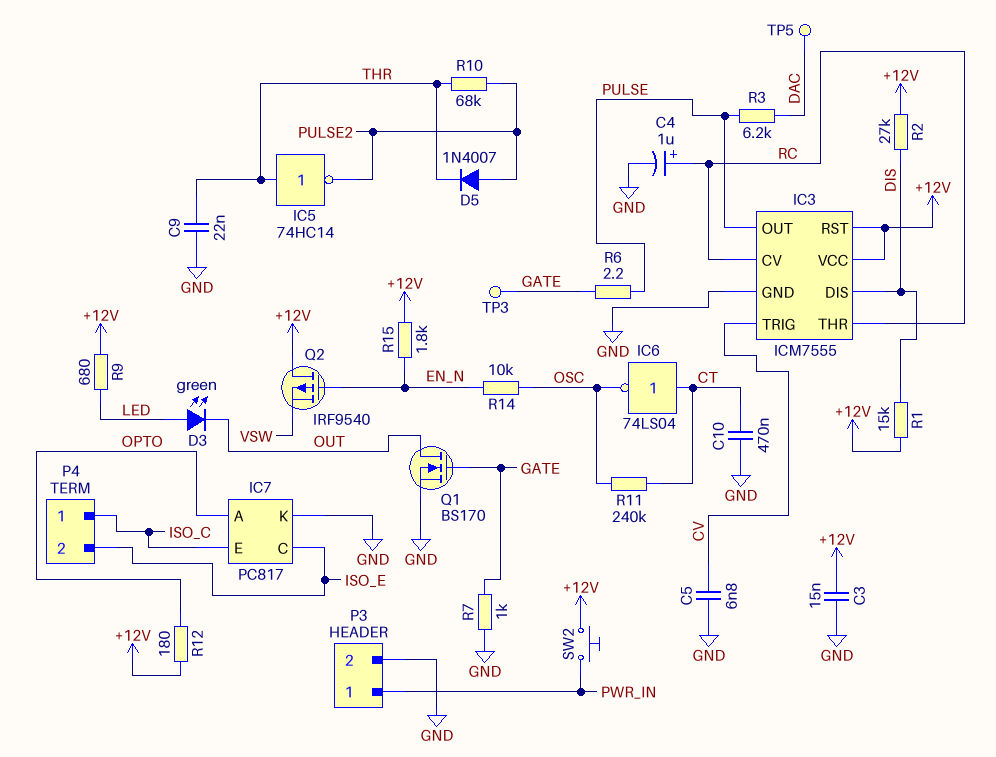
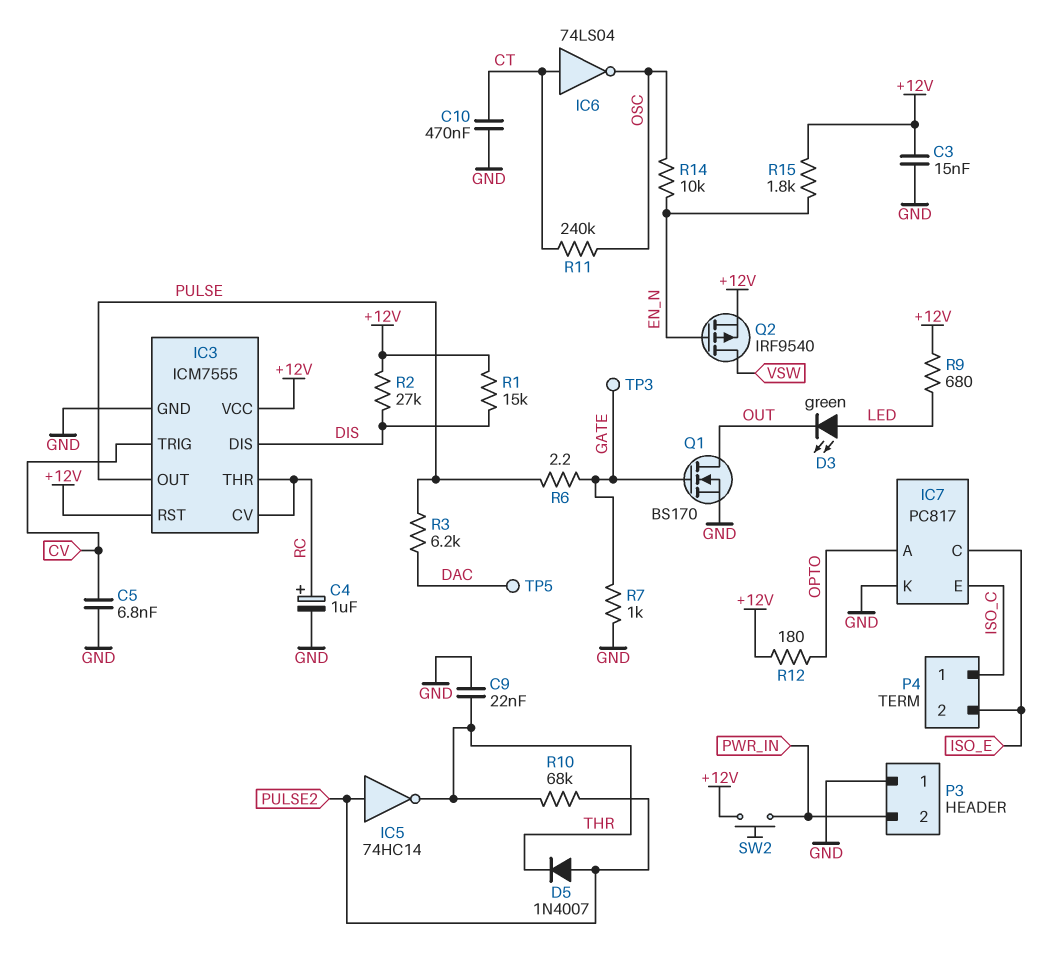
IC5: NOT 74HC14 (in THR, out PULSE2) -> NOT 74HC14 (in PULSE2, out THR)
P3 pin 1: PWR_IN -> GND
P3 pin 2: GND -> PWR_IN
Q2: PMOS IRF9540 (G EN_N, D +12V, S VSW) -> PMOS IRF9540 (G EN_N, D VSW, S +12V)

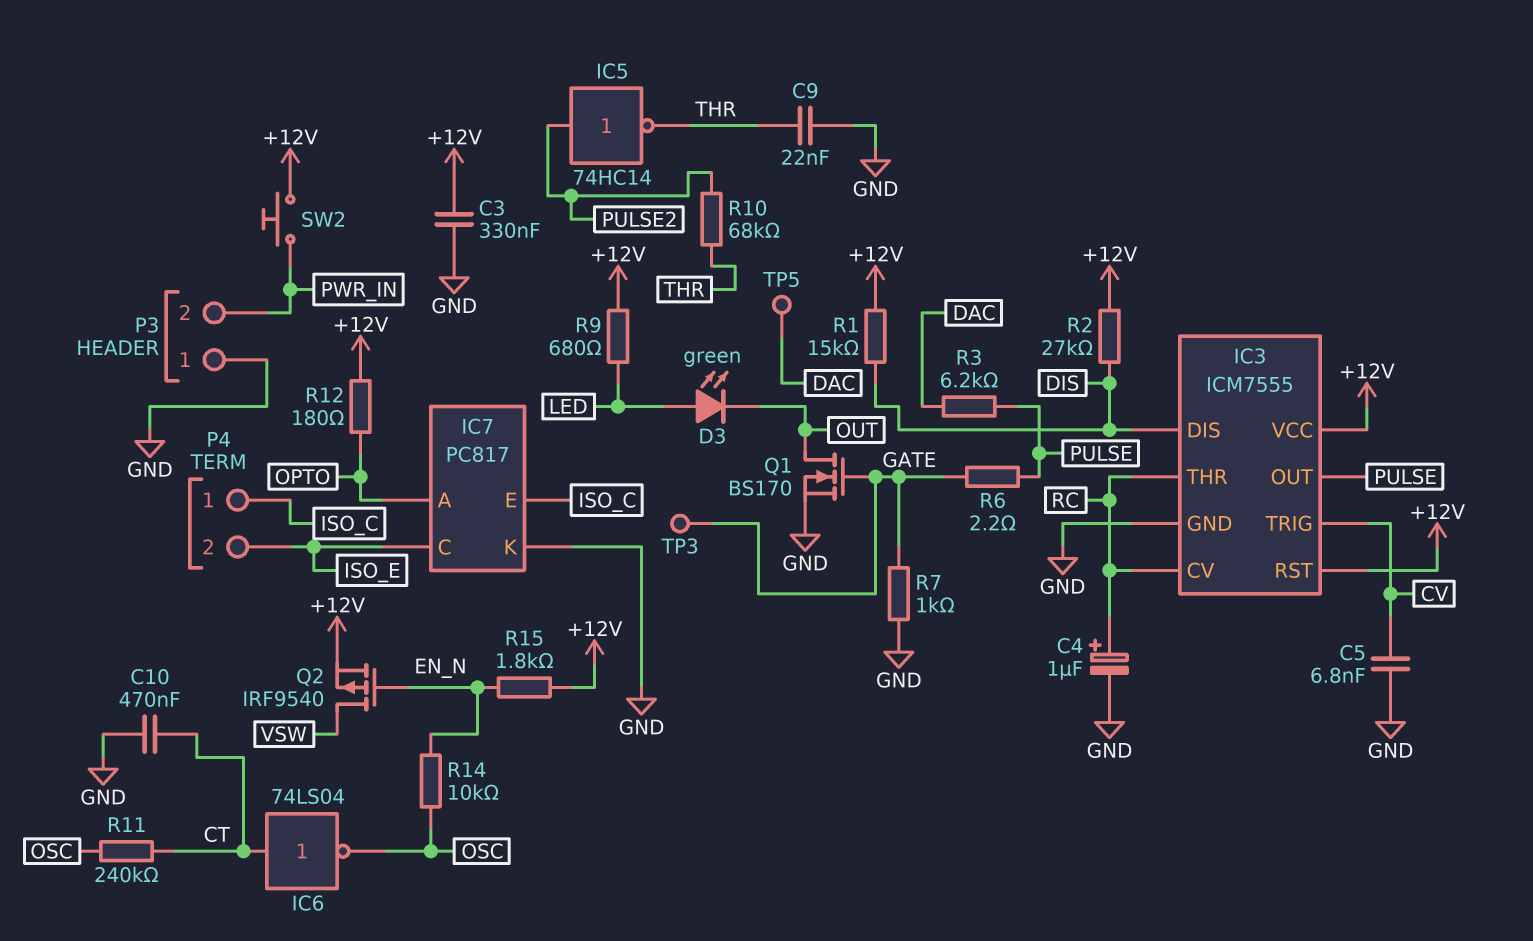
C3: 15nF (+12V, GND) -> 330nF (+12V, GND)
D5: diode 1N4007 (A PULSE2, K THR) -> none

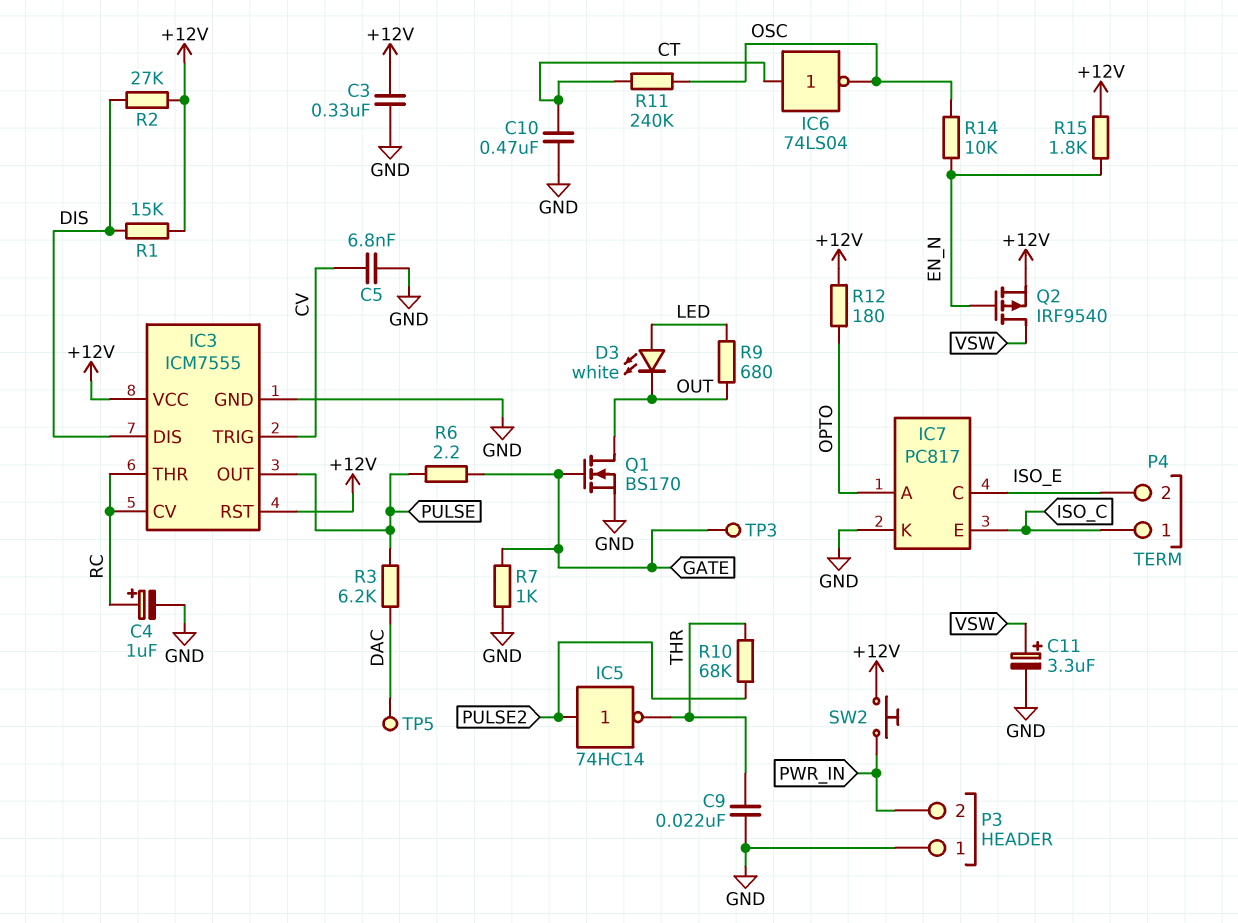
C11: none -> 3.3uF (plus VSW, minus GND)
D3: LED green (A LED, K OUT) -> LED white (A LED, K OUT)
R9: 680 (+12V, LED) -> 680 (LED, OUT)

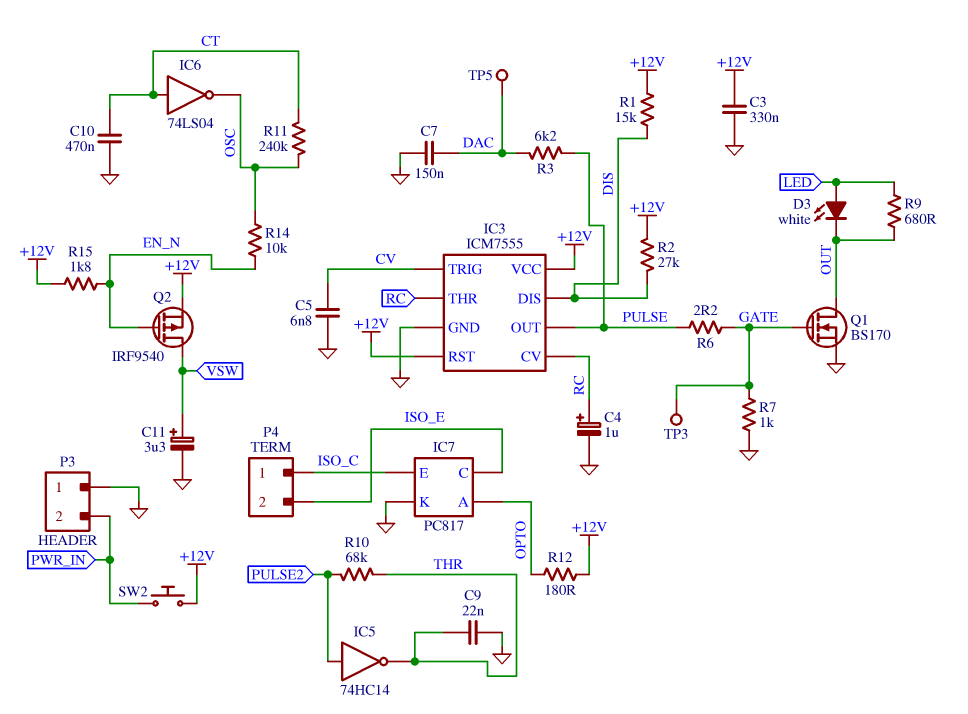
C7: none -> 150nF (DAC, GND)

